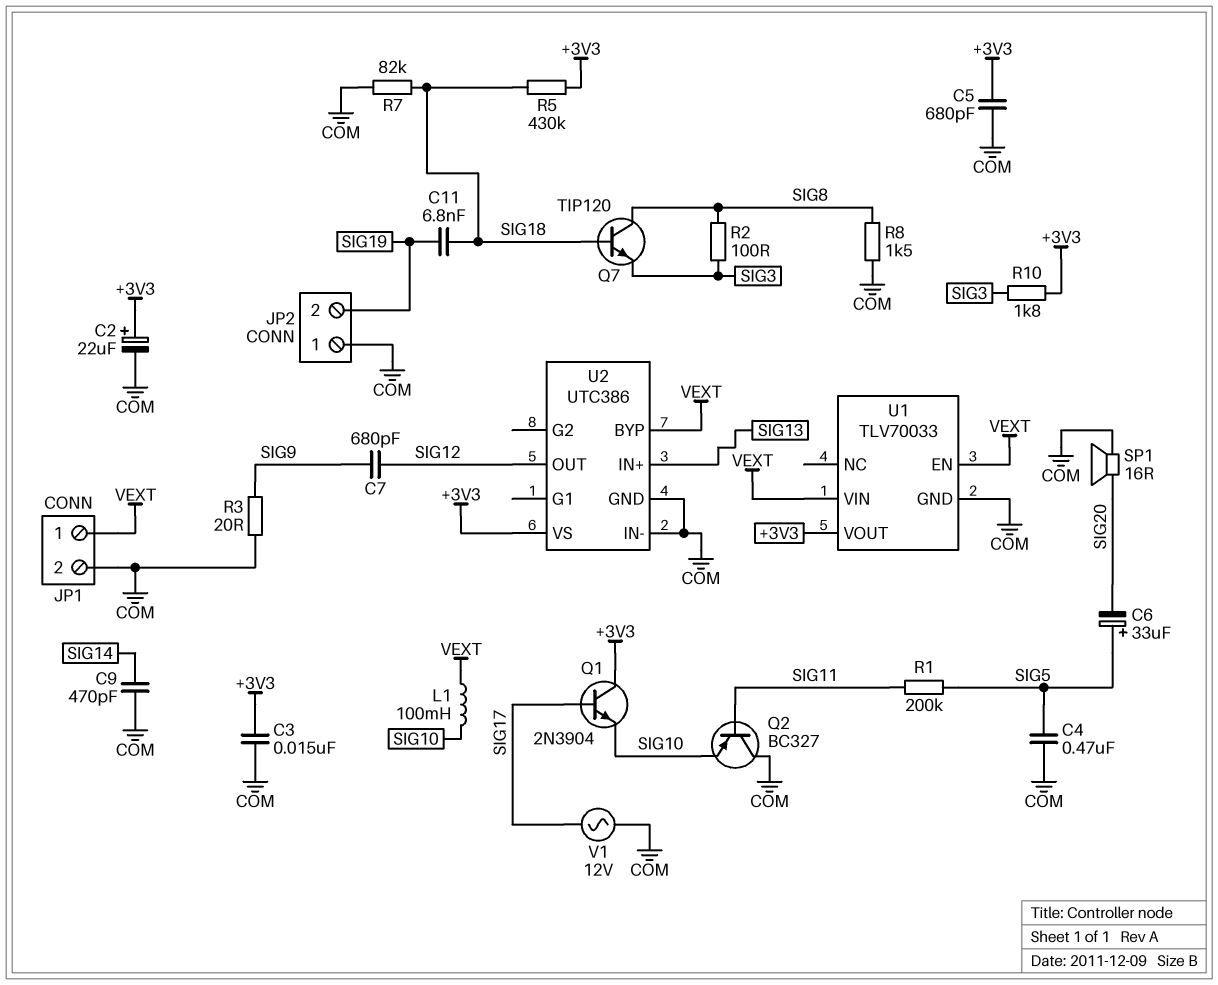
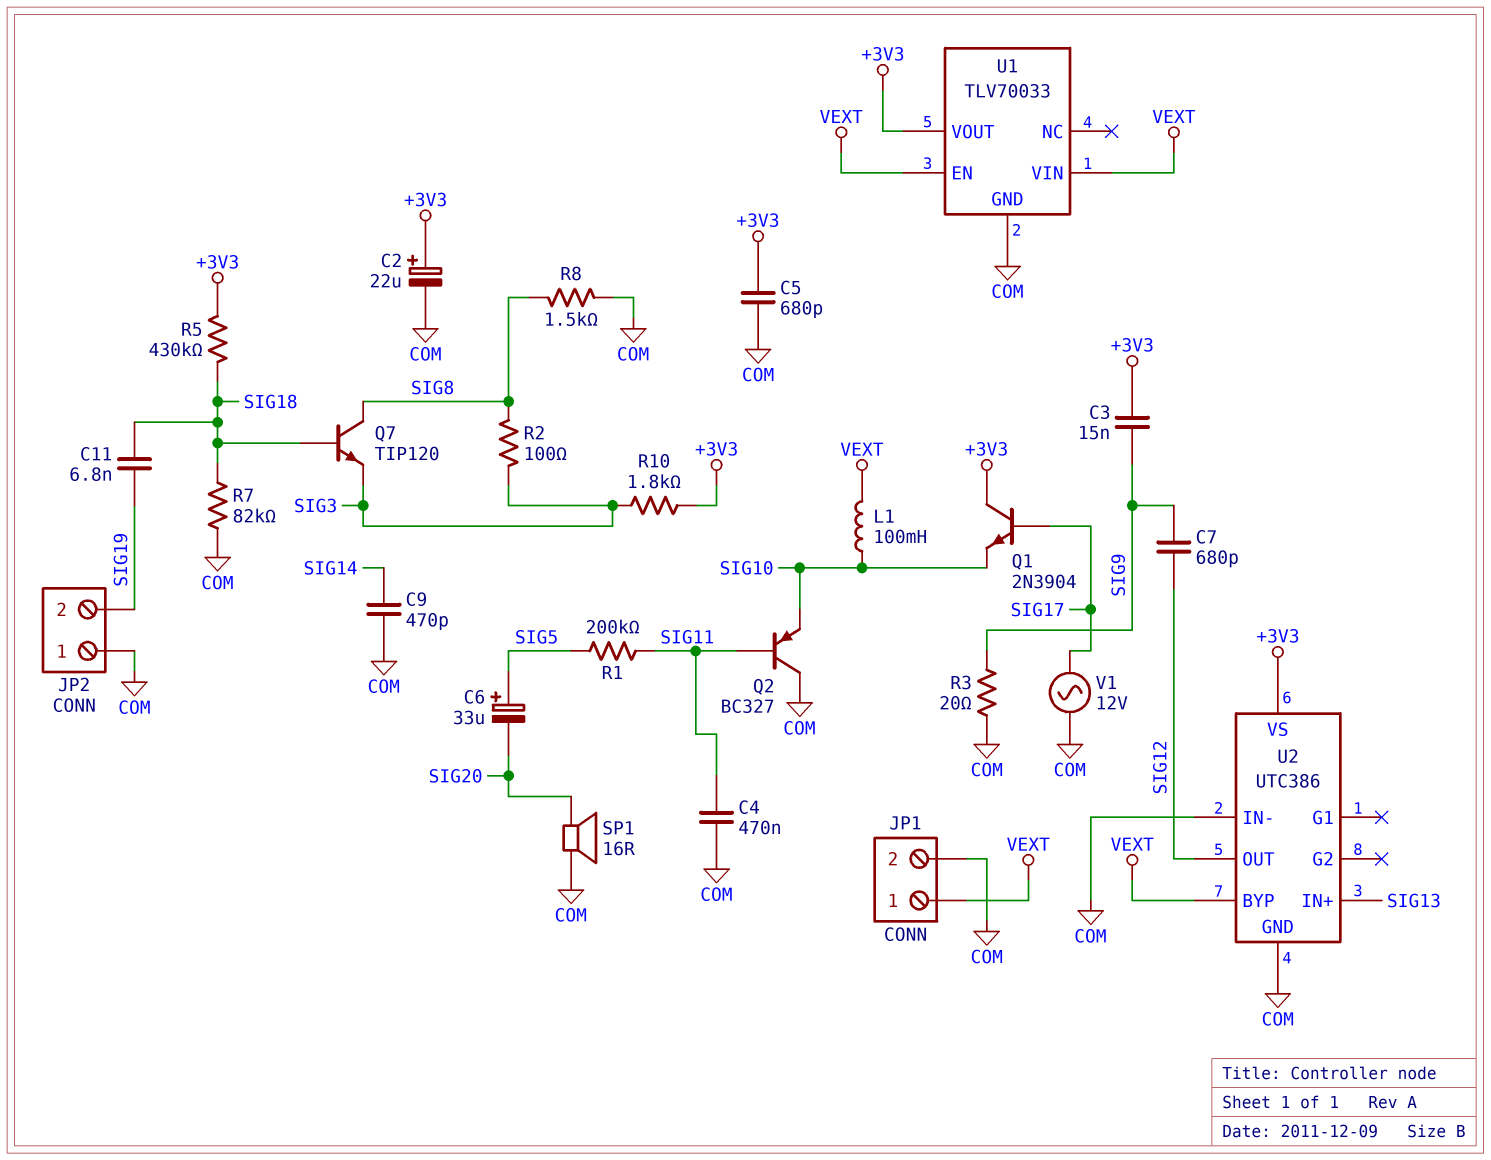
C3: 15nF (+3V3, COM) -> 15nF (+3V3, SIG9)
C4: 470nF (COM, SIG5) -> 470nF (COM, SIG11)

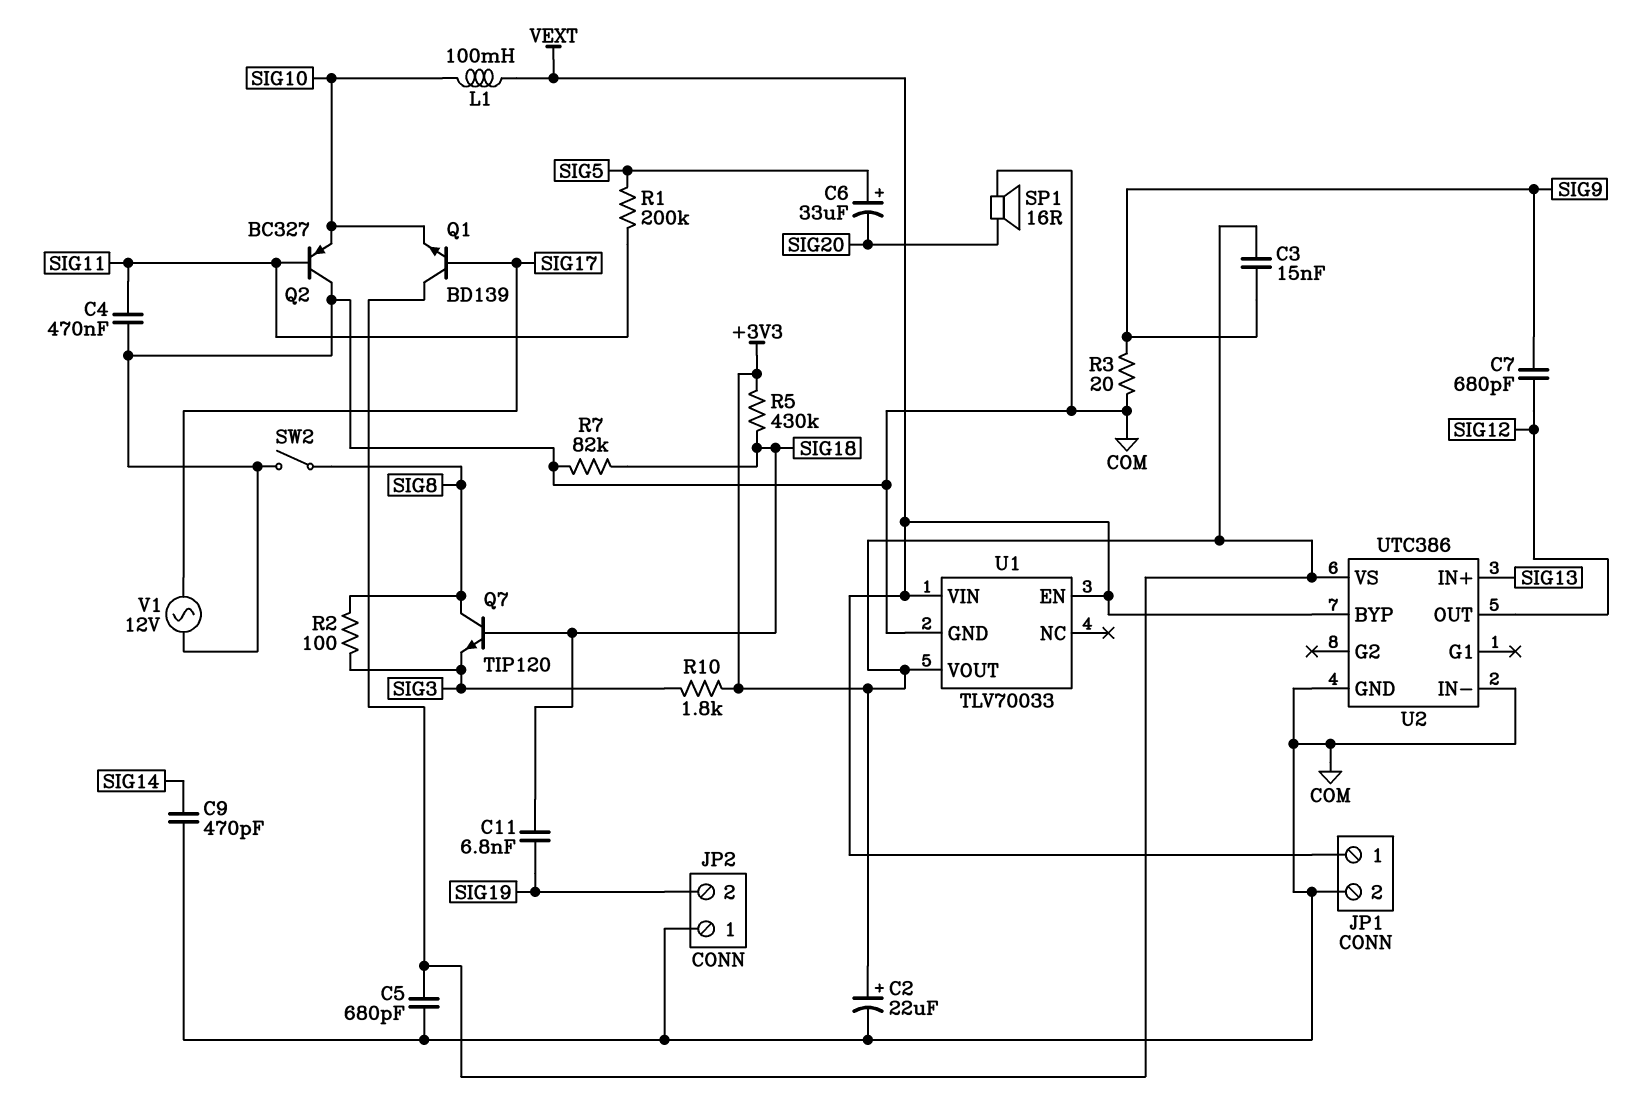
Q1: NPN 2N3904 (B SIG17, C +3V3, E SIG10) -> NPN BD139 (B SIG17, C +3V3, E SIG10)
R8: 1.5k (COM, SIG8) -> none
SW2: none -> switch (COM, SIG8)

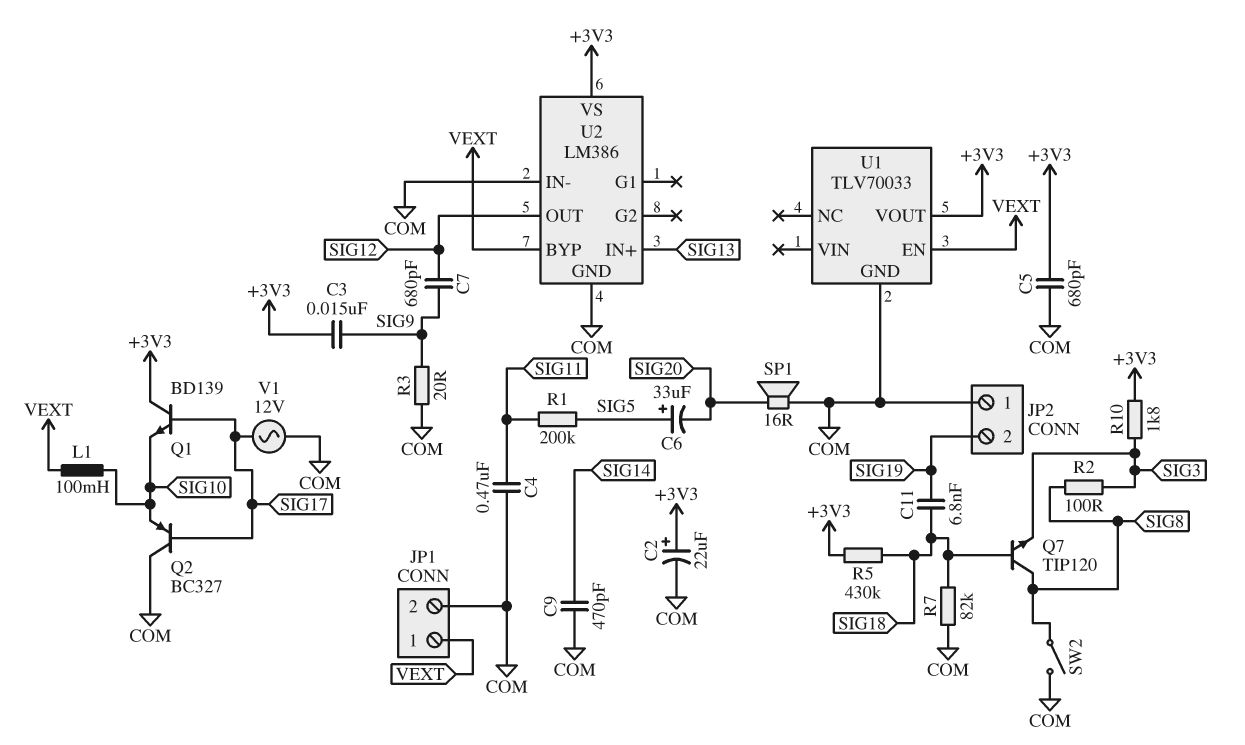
Q2: PNP BC327 (B SIG11, C COM, E SIG10) -> PNP BC327 (B SIG17, C COM, E SIG10)
U1 pin VIN: VEXT -> none
U2: UTC386 -> LM386

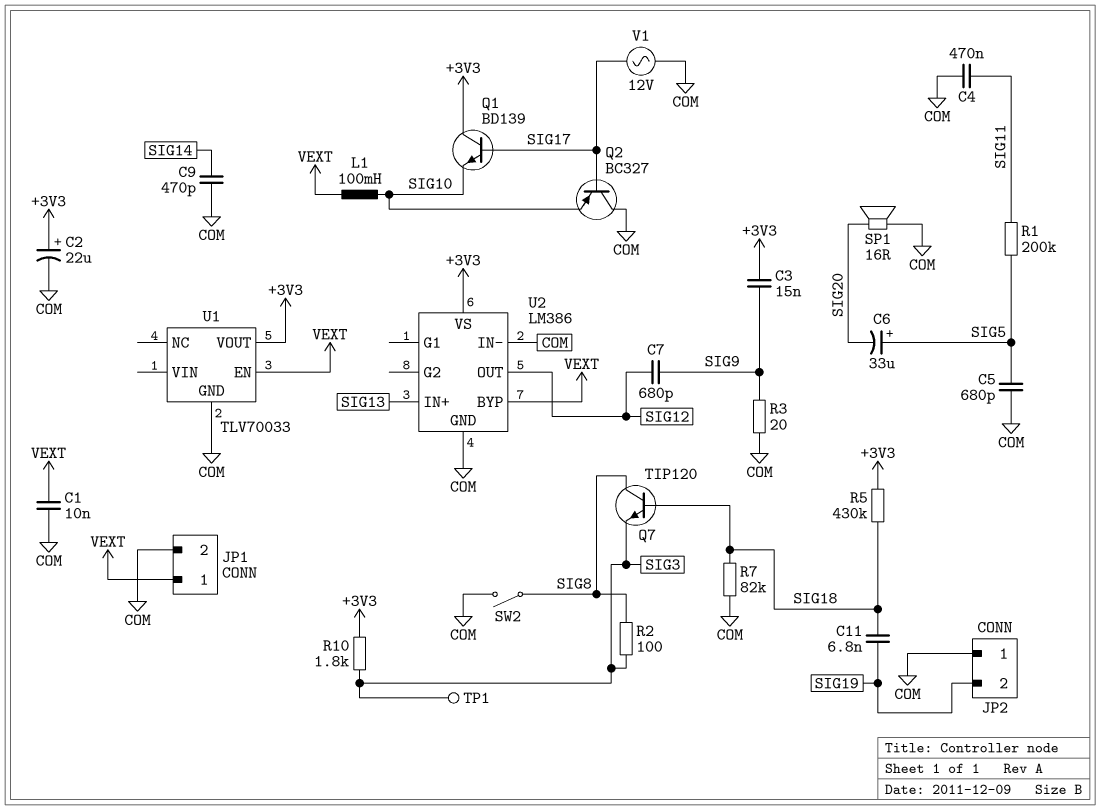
C1: none -> 10nF (COM, VEXT)
C5: 680pF (+3V3, COM) -> 680pF (COM, SIG5)
TP1: none -> test point (SIG3)

